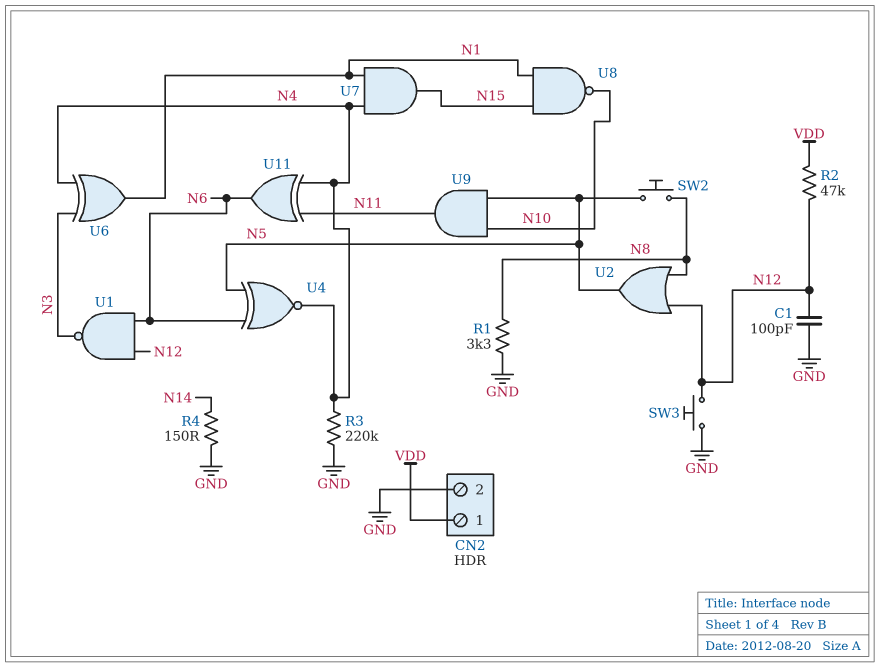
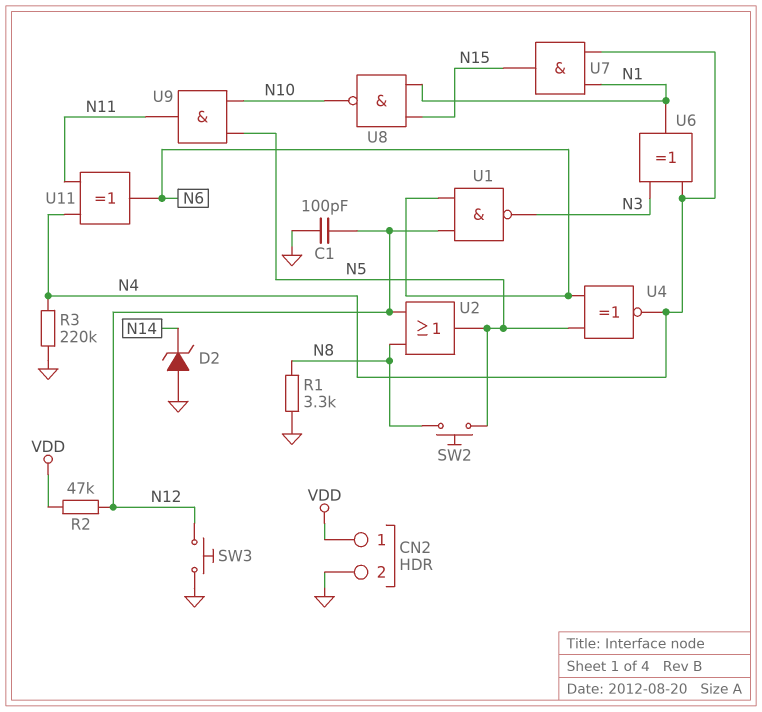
D2: none -> zener (A GND, K N14)
R4: 150 (GND, N14) -> none

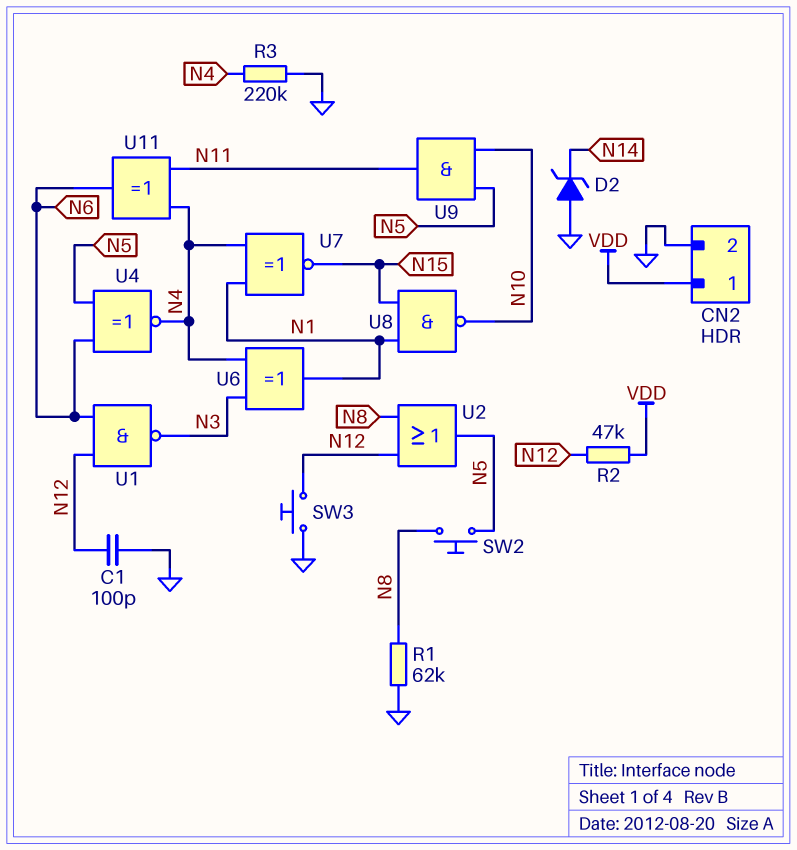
R1: 3.3k (GND, N8) -> 62k (GND, N8)
U7: AND (in N1, in N4, out N15) -> XNOR (in N1, in N4, out N15)

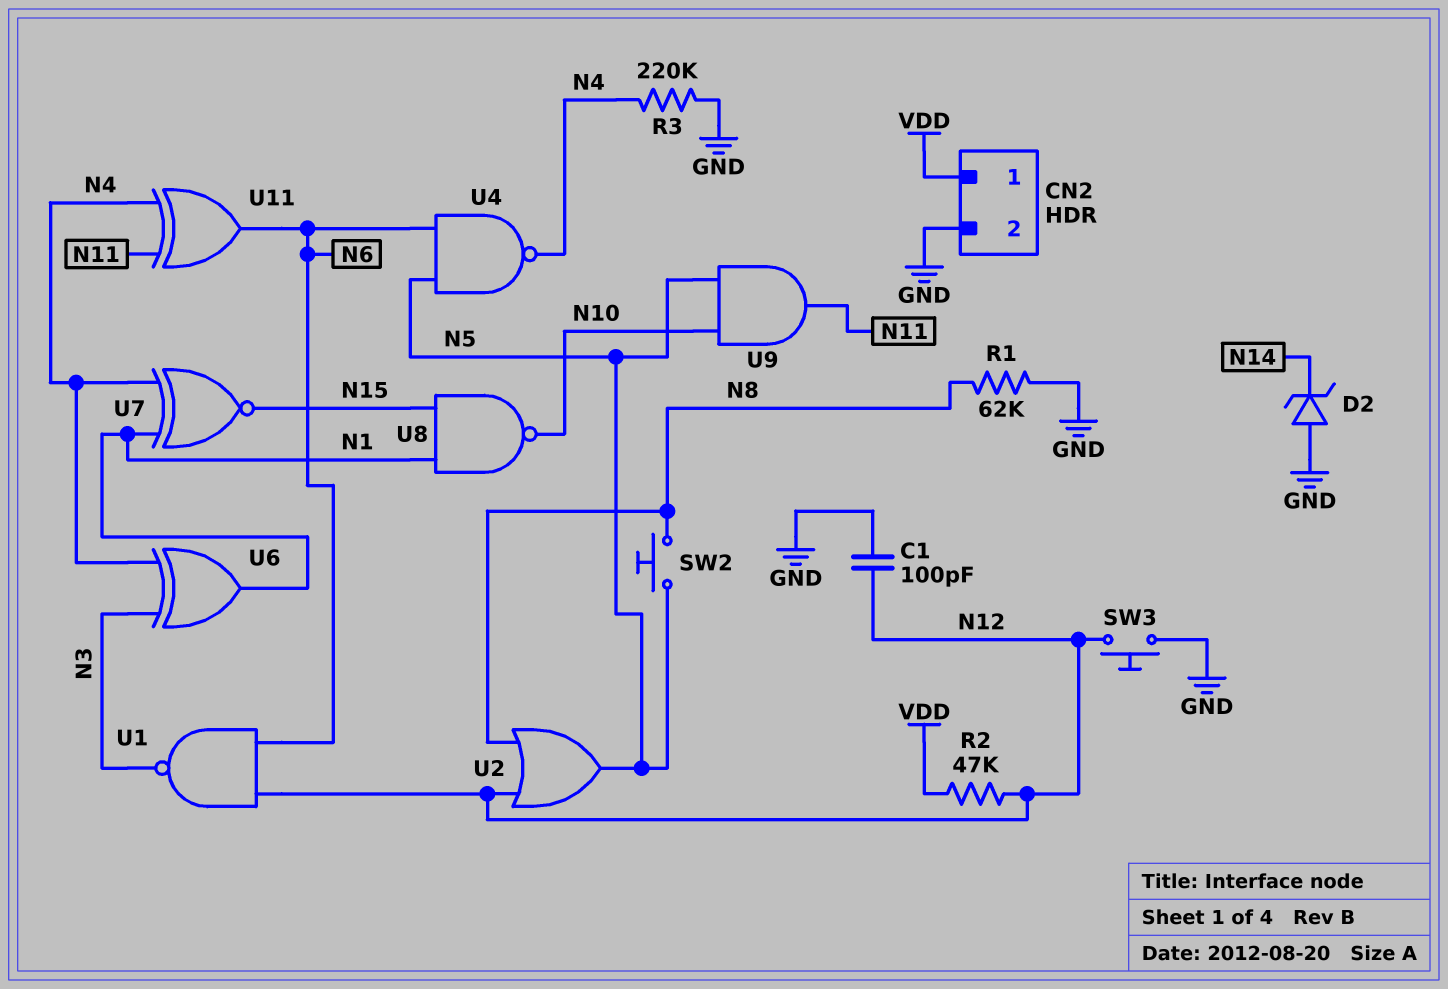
U4: XNOR (in N5, in N6, out N4) -> NAND (in N5, in N6, out N4)

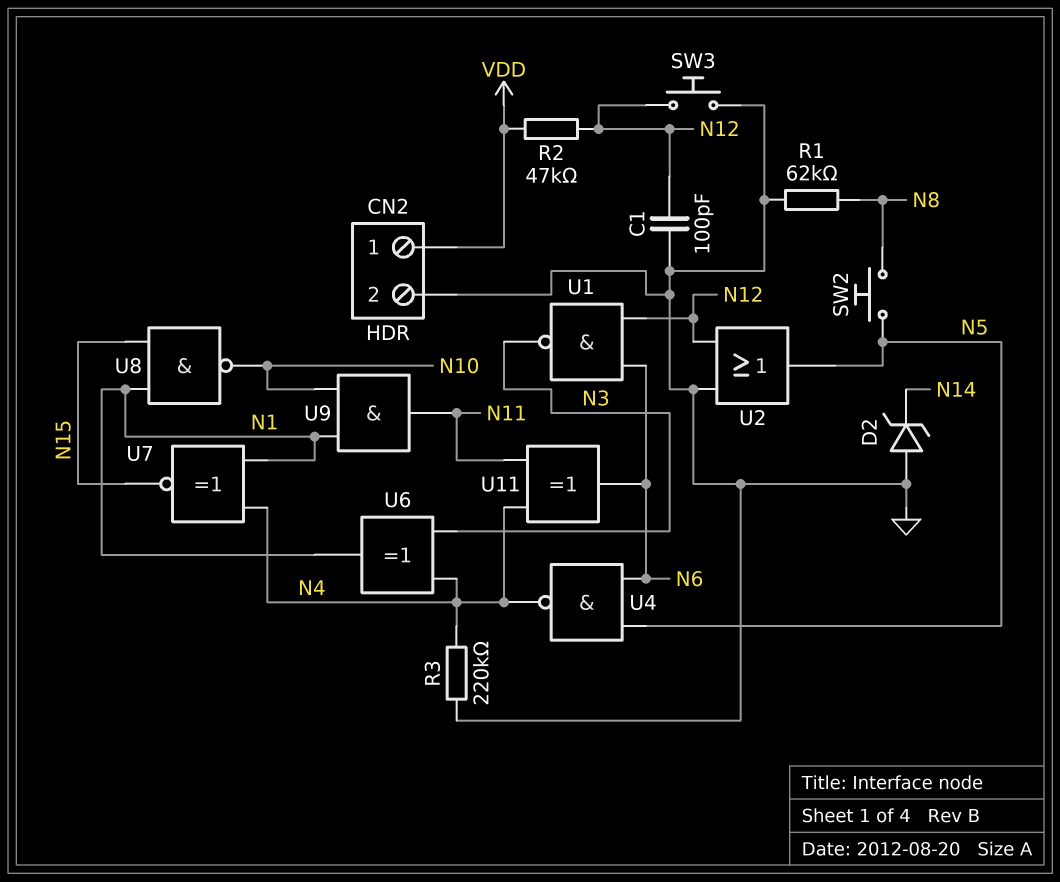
U2: OR (in N8, in N12, out N5) -> OR (in GND, in N12, out N5)
U9: AND (in N5, in N10, out N11) -> AND (in N1, in N10, out N11)

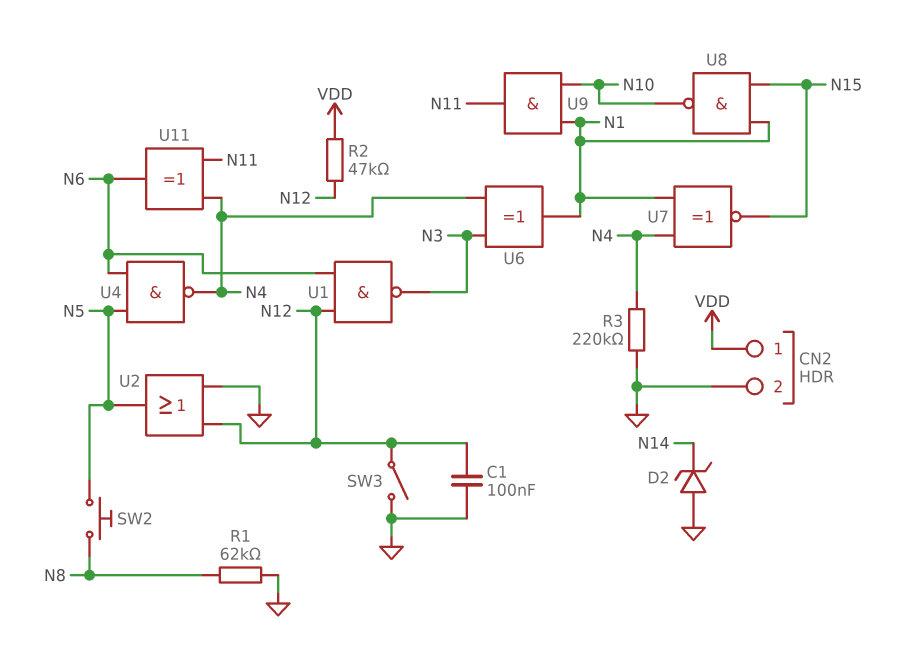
C1: 100pF (GND, N12) -> 100nF (GND, N12)
SW3: button (GND, N12) -> switch (GND, N12)

